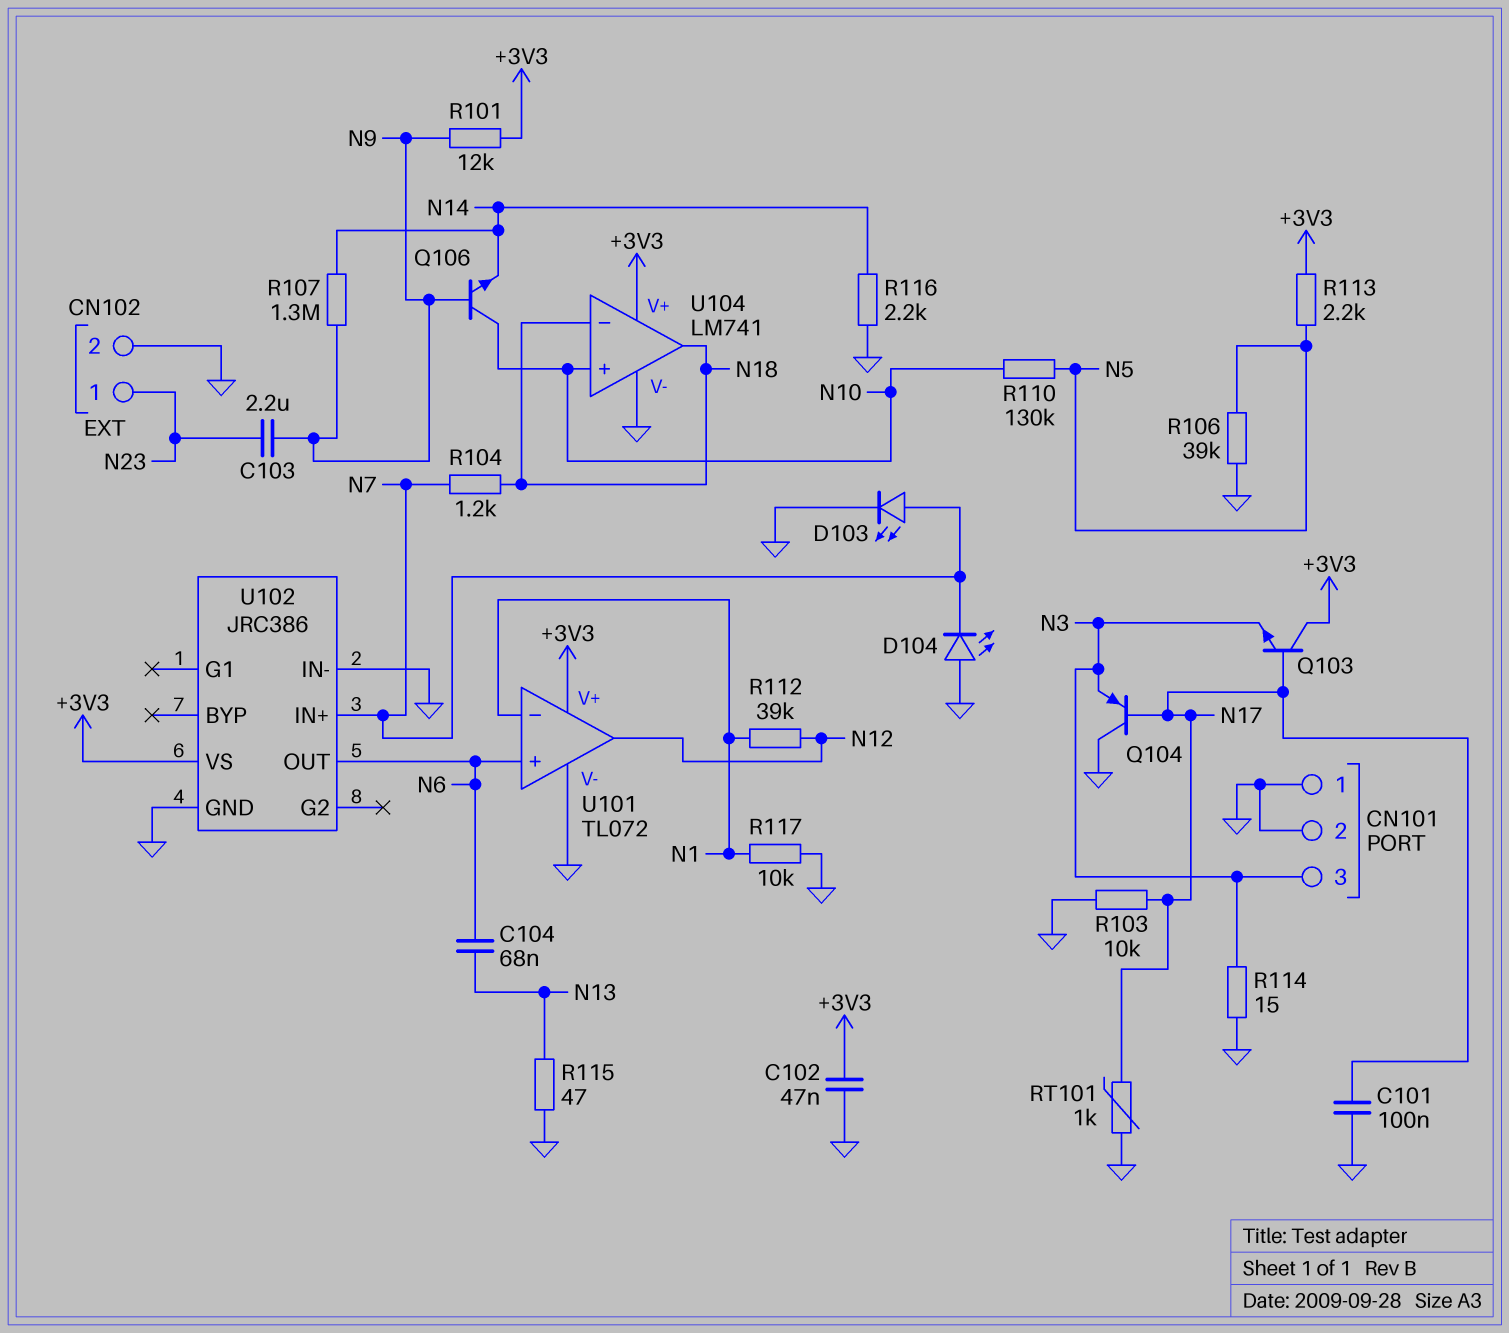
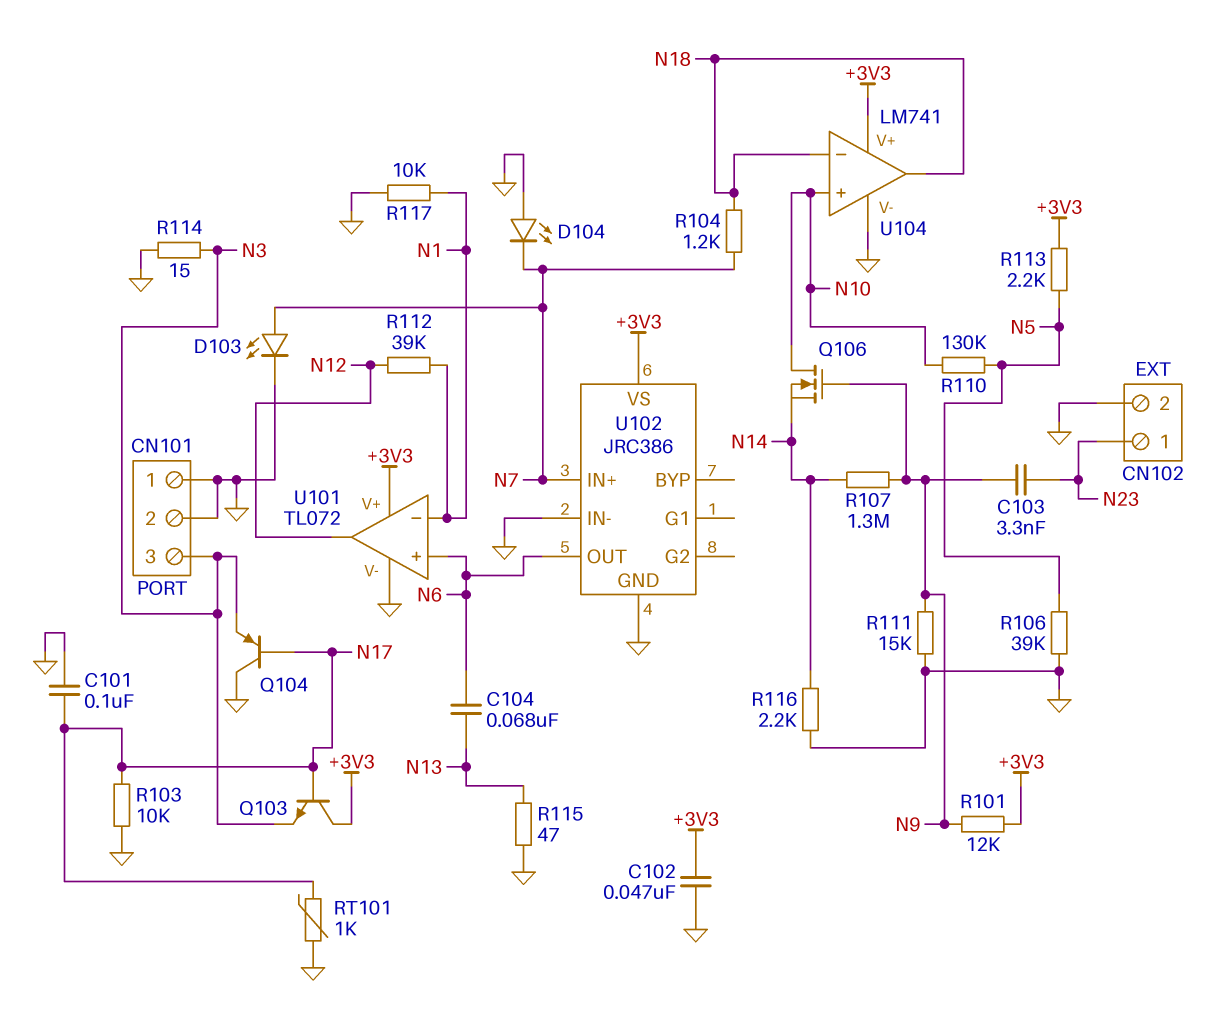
C103: 2.2uF (N9, N23) -> 3.3nF (N9, N23)
Q106: NPN (B N9, C N10, E N14) -> NMOS (G N9, D N10, S N14)
R111: none -> 15k (GND, N9)

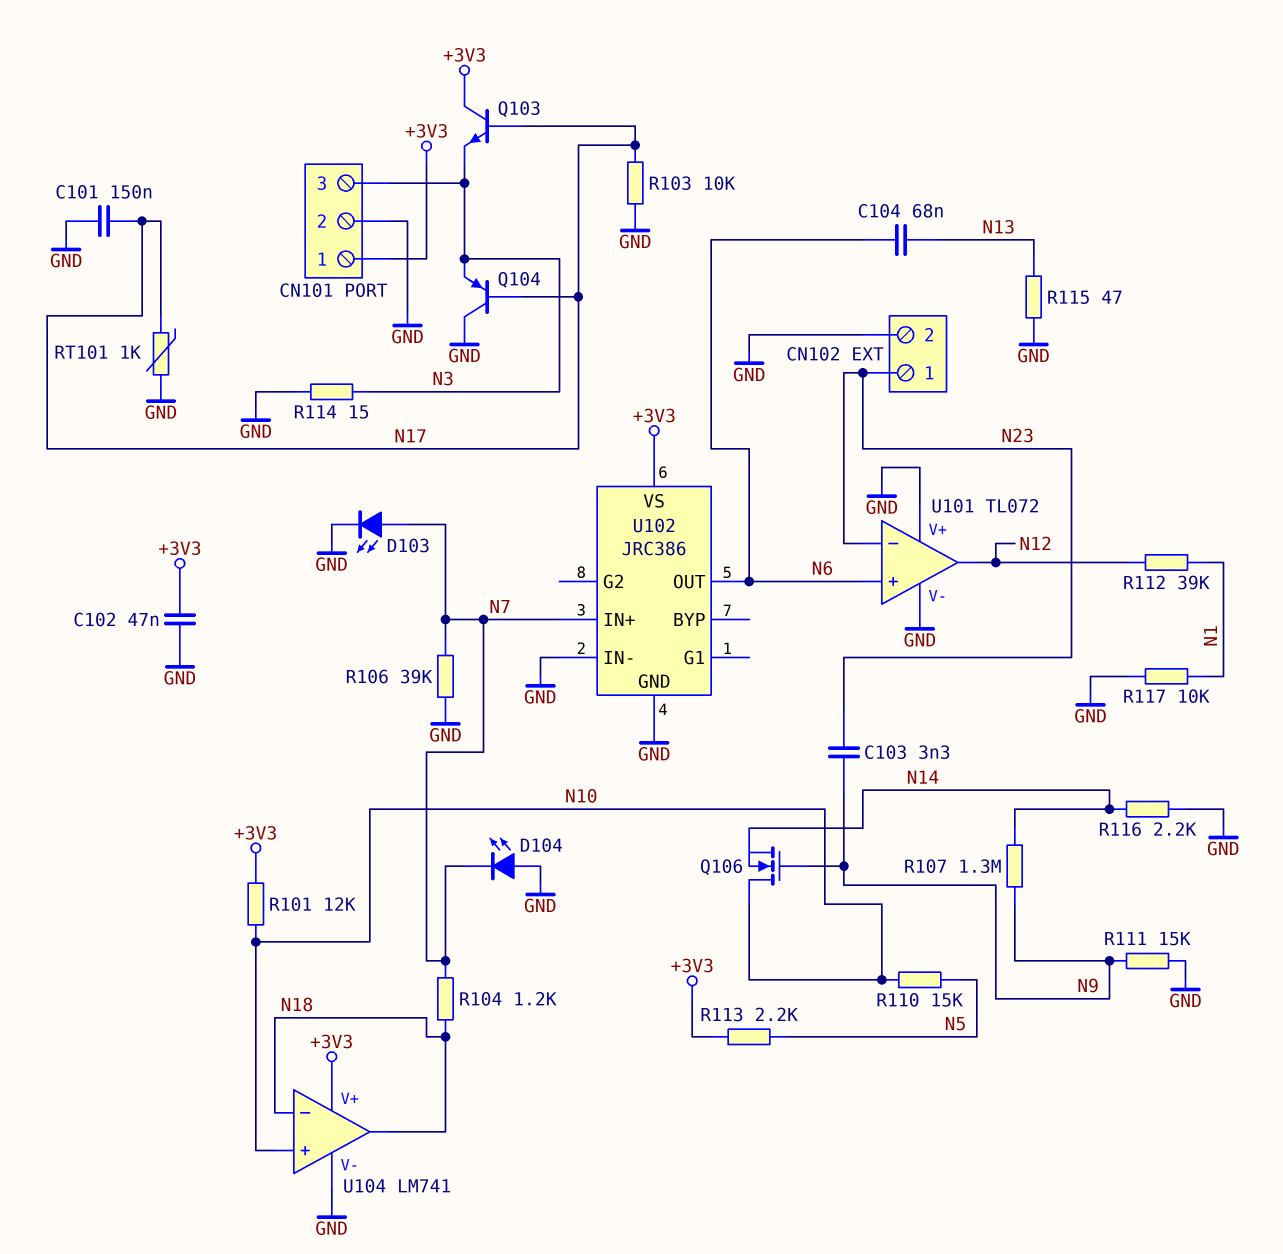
C101: 100nF (GND, N17) -> 150nF (GND, N17)
CN101 pin 1: GND -> +3V3
R101: 12k (+3V3, N9) -> 12k (+3V3, N10)
R106: 39k (GND, N5) -> 39k (GND, N7)
R110: 130k (N5, N10) -> 15k (N5, N10)
U101 pin V+: +3V3 -> GND
U101 pin in-: N1 -> N23

